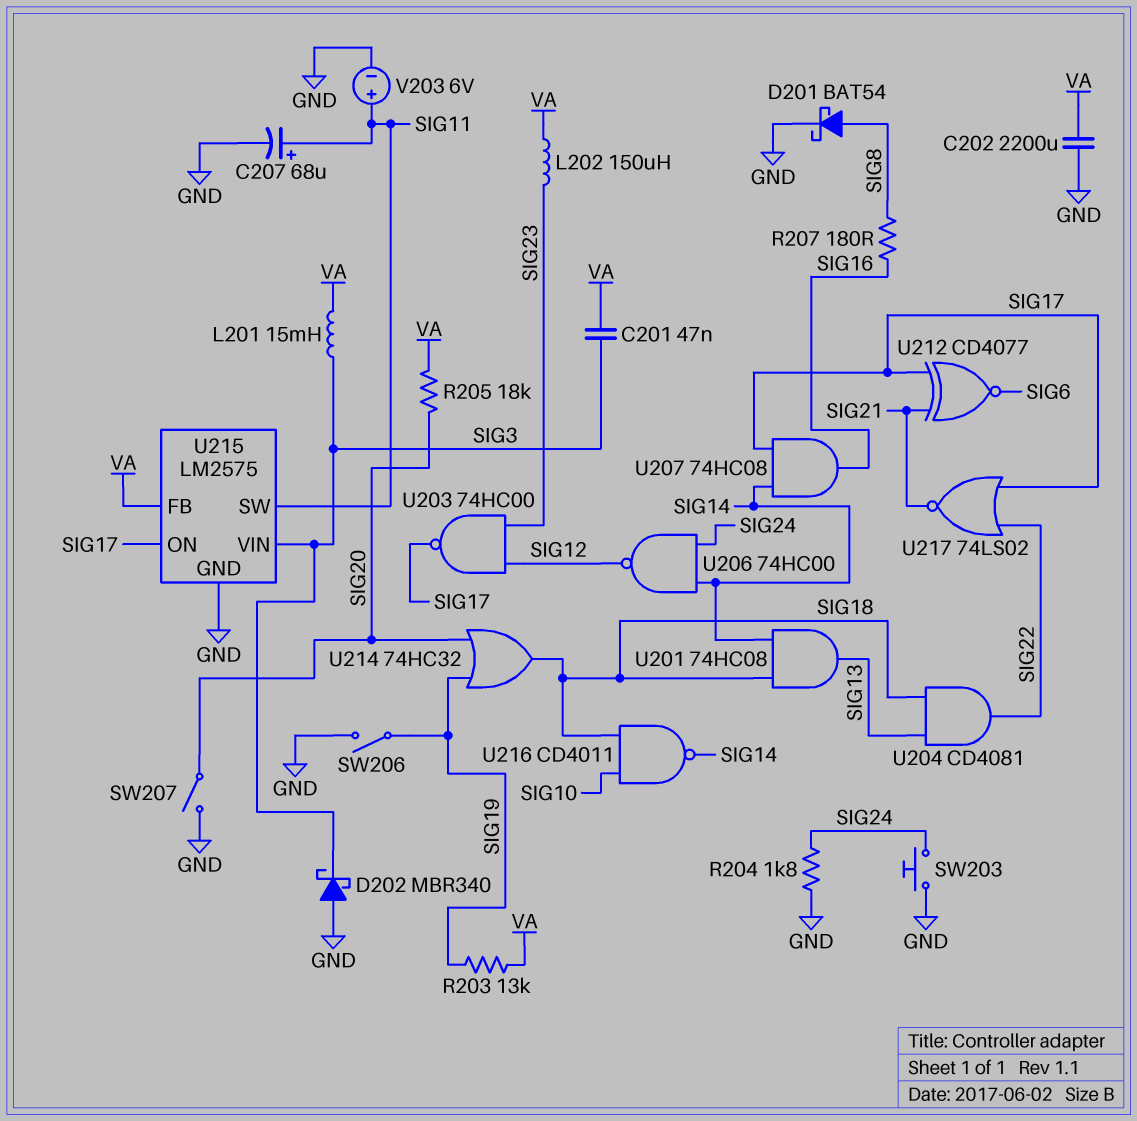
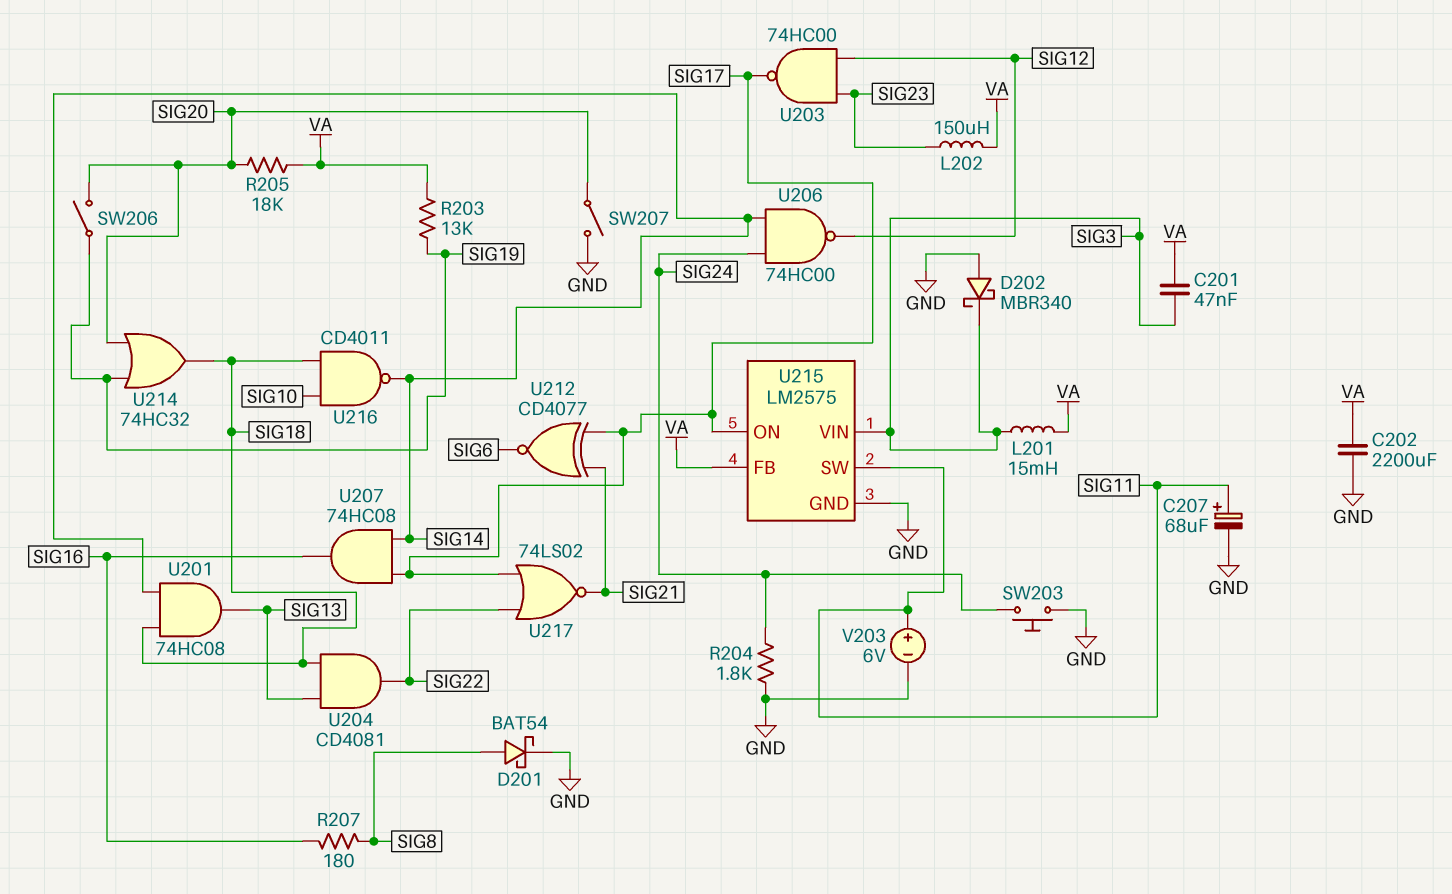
SW206: switch (GND, SIG19) -> switch (SIG19, SIG20)

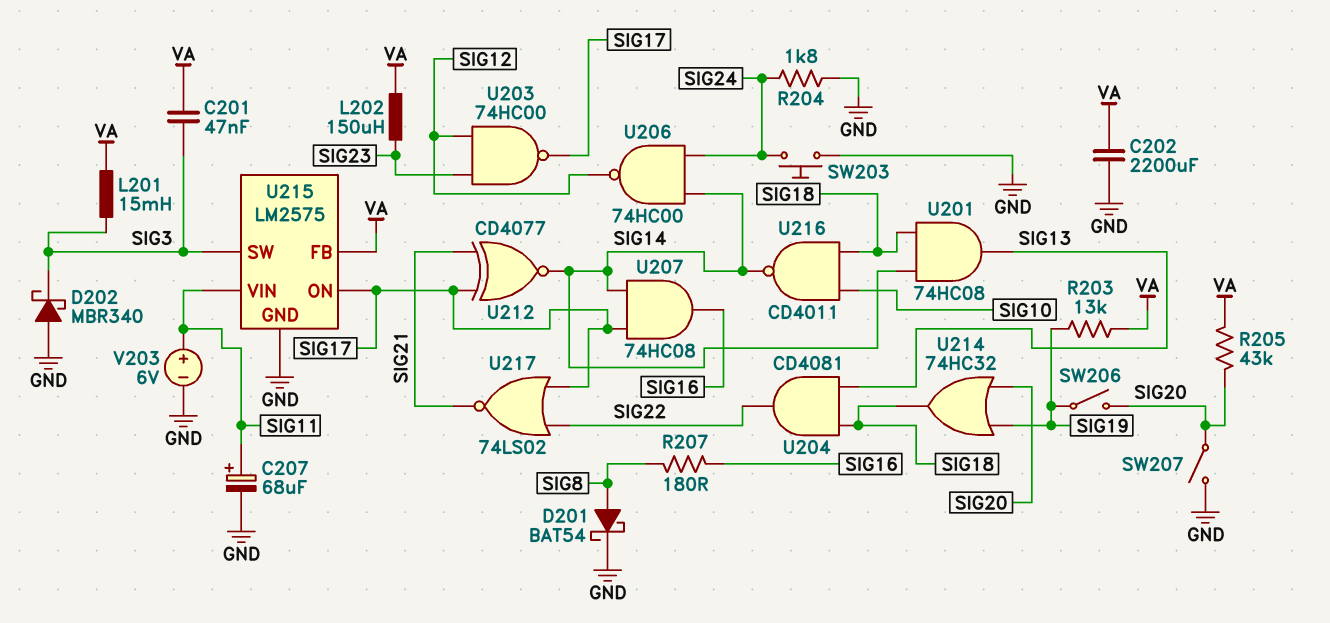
R205: 18k (SIG20, VA) -> 43k (SIG20, VA)
U212: XNOR CD4077 (in SIG17, in SIG21, out SIG6) -> XNOR CD4077 (in SIG17, in SIG21, out SIG14)
U215 pin SW: SIG11 -> SIG3
U215 pin VIN: SIG3 -> SIG11

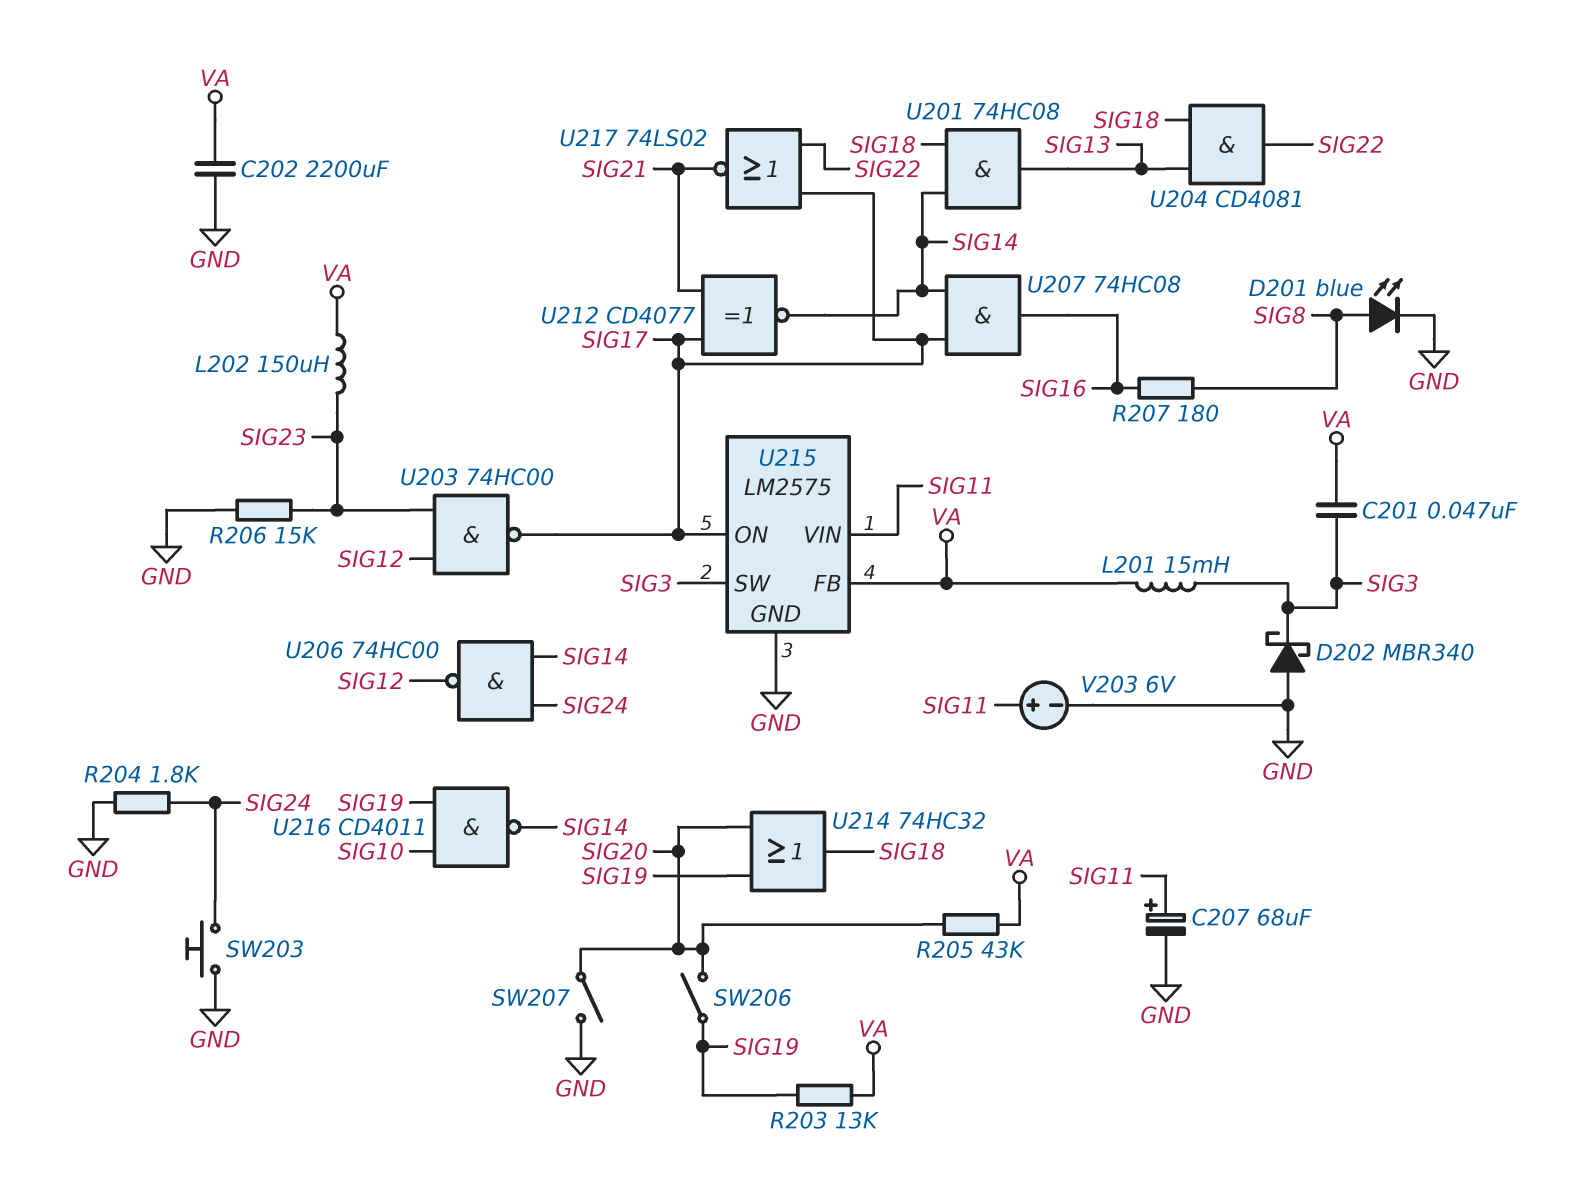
D201: schottky BAT54 (A SIG8, K GND) -> LED blue (A SIG8, K GND)
R206: none -> 15k (GND, SIG23)
U216: NAND CD4011 (in SIG10, in SIG18, out SIG14) -> NAND CD4011 (in SIG10, in SIG19, out SIG14)

